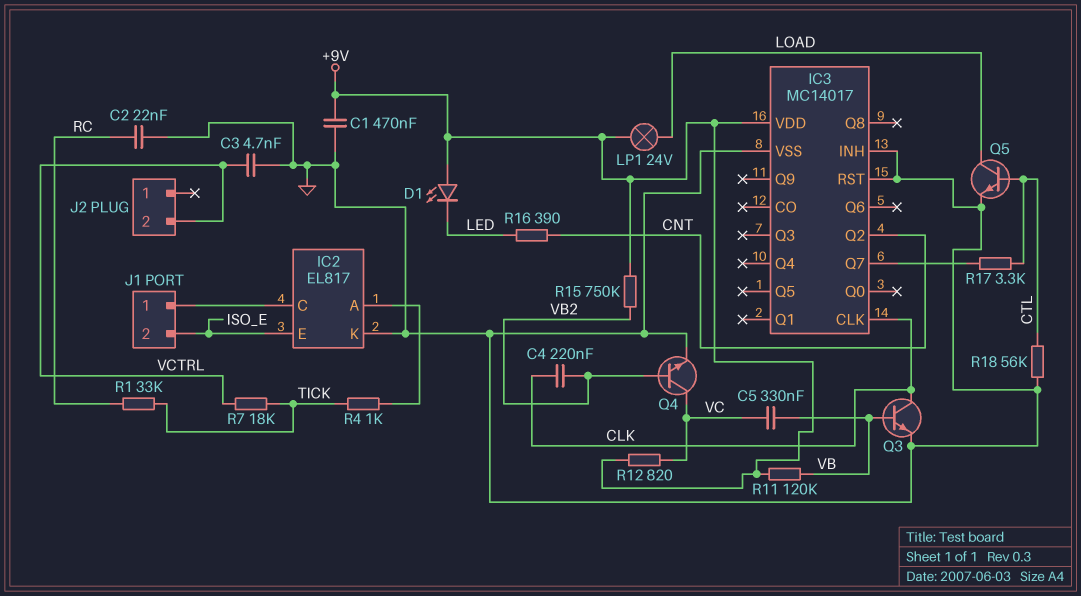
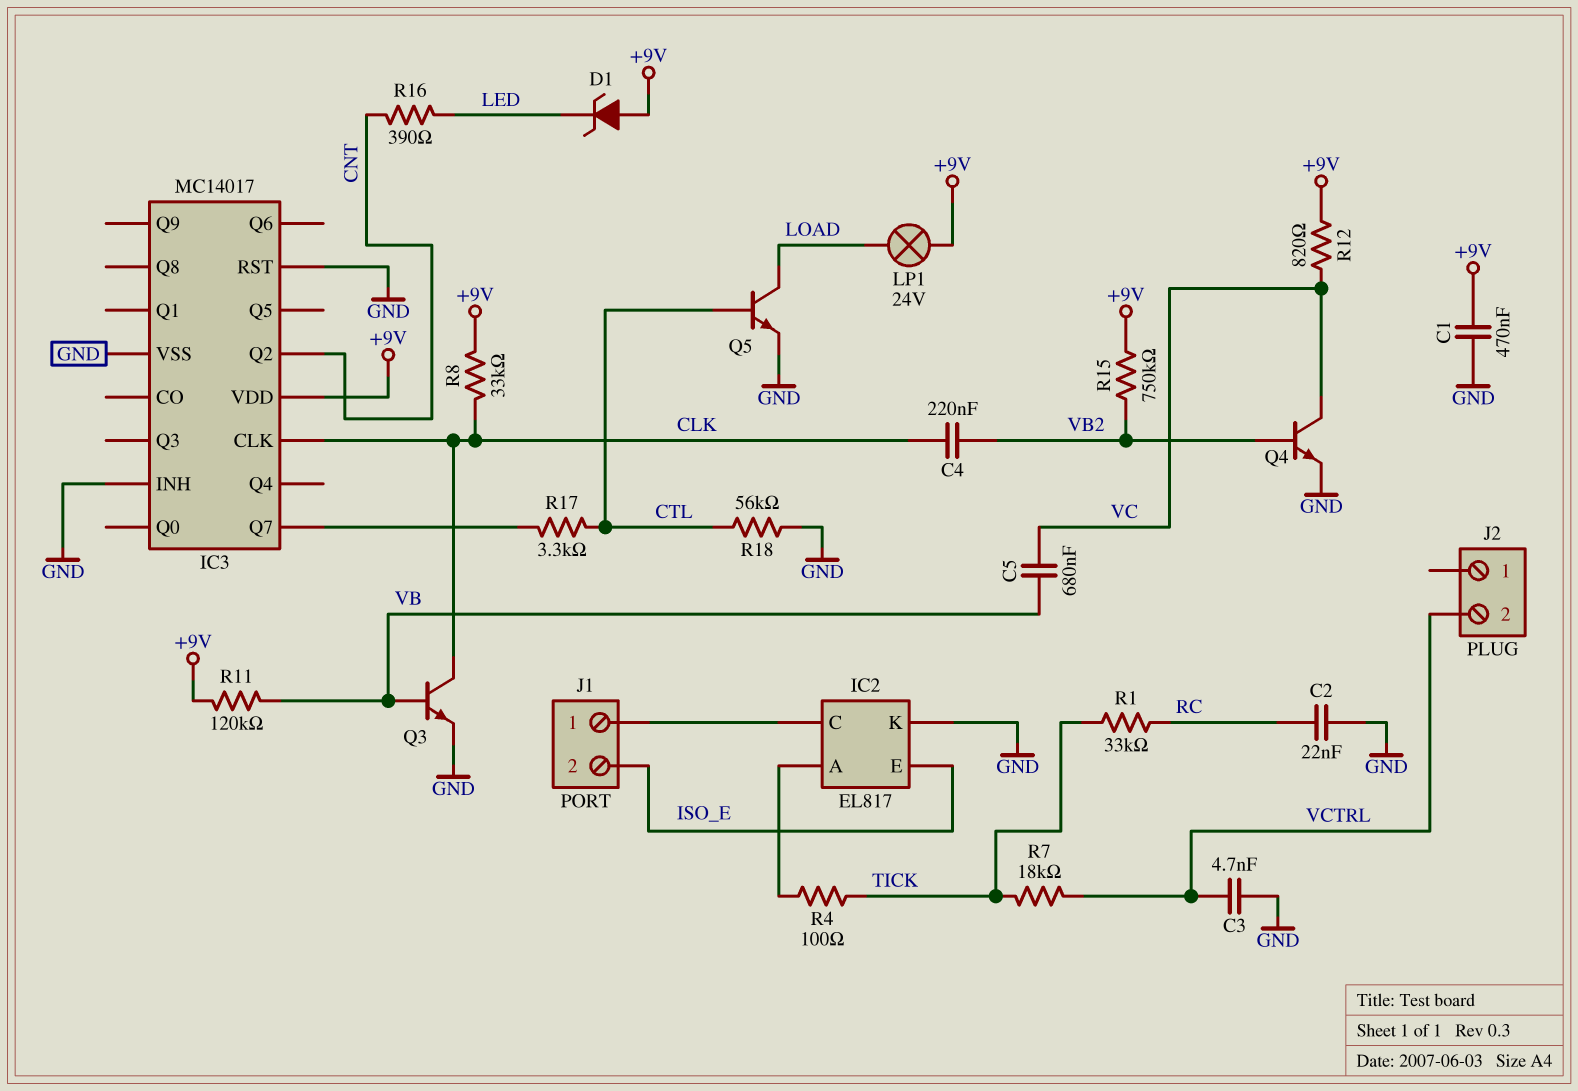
C5: 330nF (VB, VC) -> 680nF (VB, VC)
D1: LED (A +9V, K LED) -> zener (A +9V, K LED)
R4: 1k (IC2/A, TICK) -> 100 (IC2/A, TICK)
R8: none -> 33k (+9V, CLK)

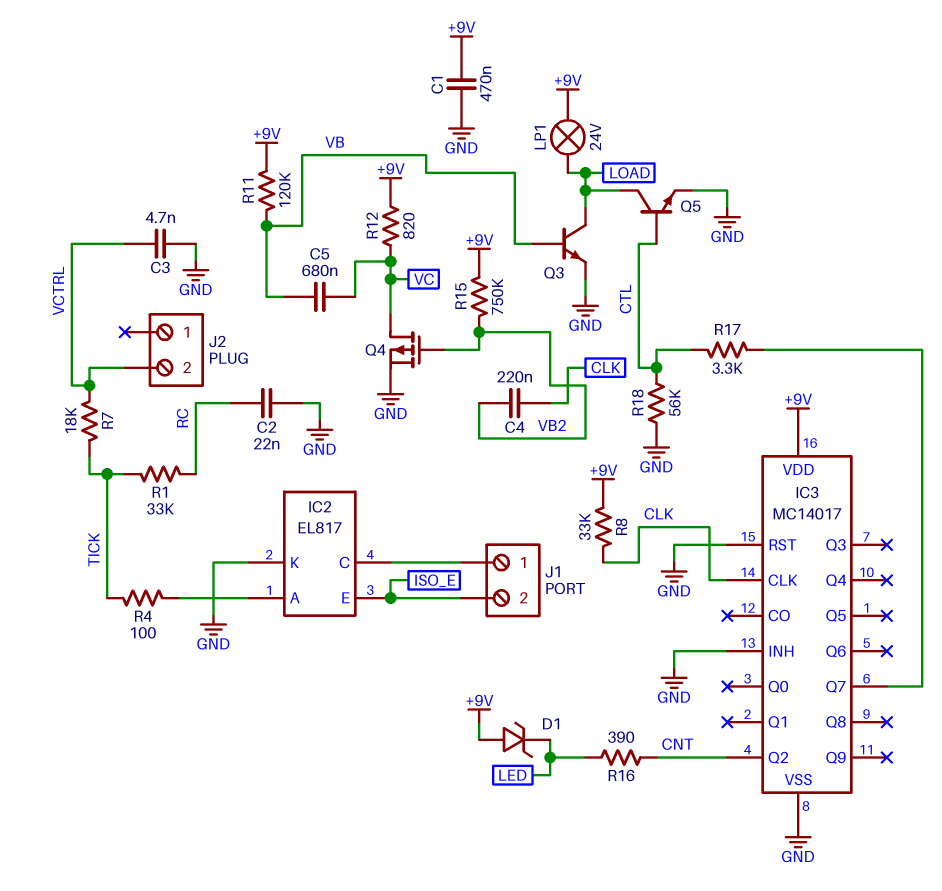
Q3: NPN (B VB, C CLK, E GND) -> NPN (B VB, C LOAD, E GND)
Q4: NPN (B VB2, C VC, E GND) -> PMOS (G VB2, D VC, S GND)

